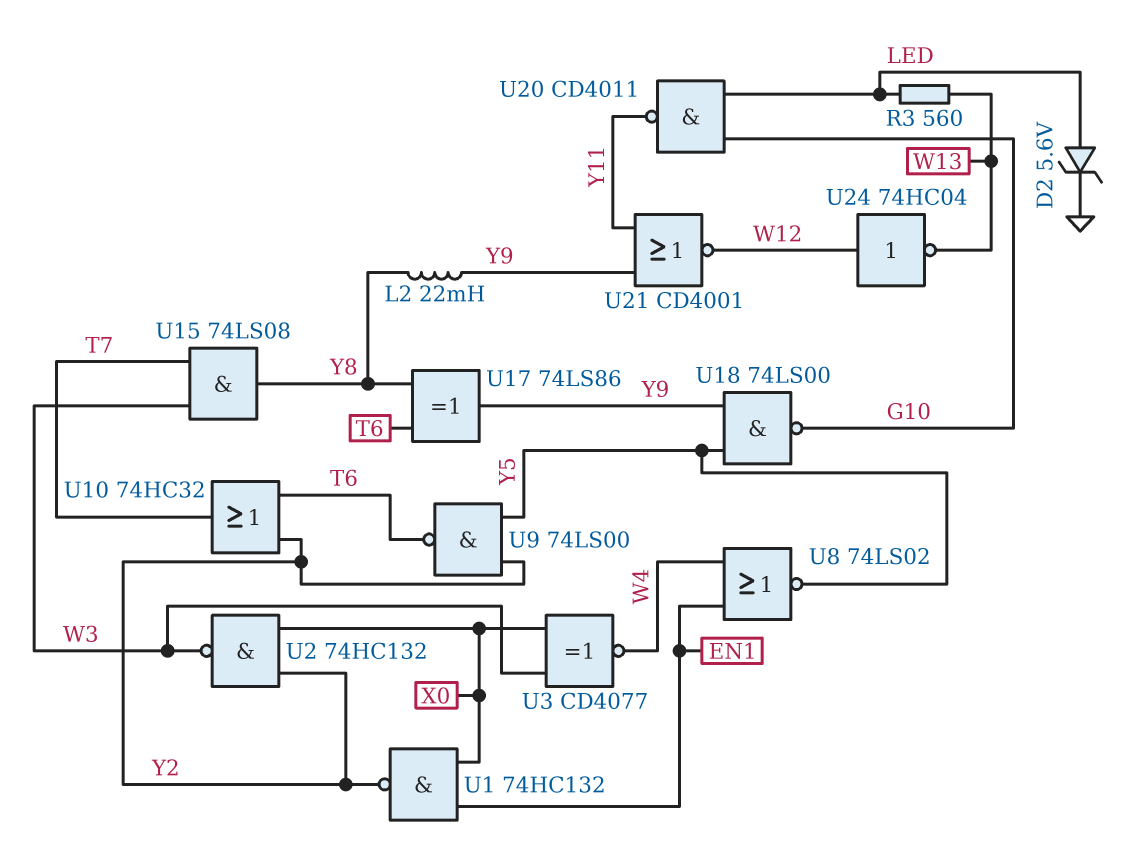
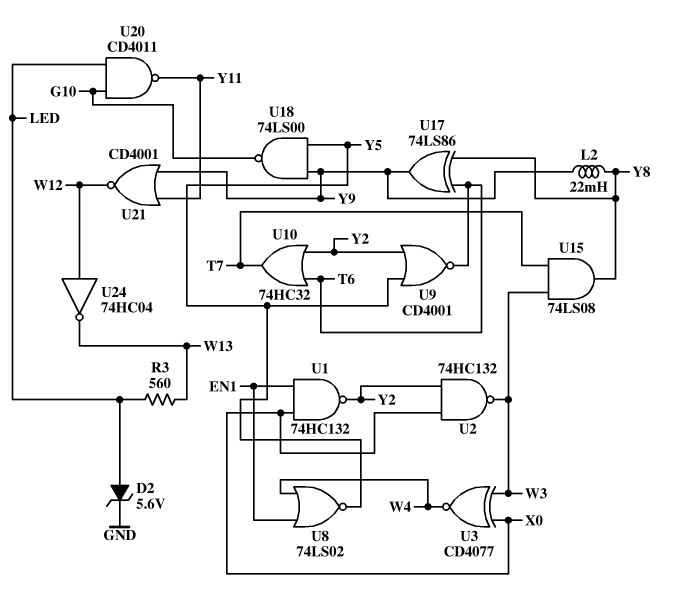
U9: NAND 74LS00 (in Y2, in Y5, out T6) -> NOR CD4001 (in Y2, in Y5, out T6)

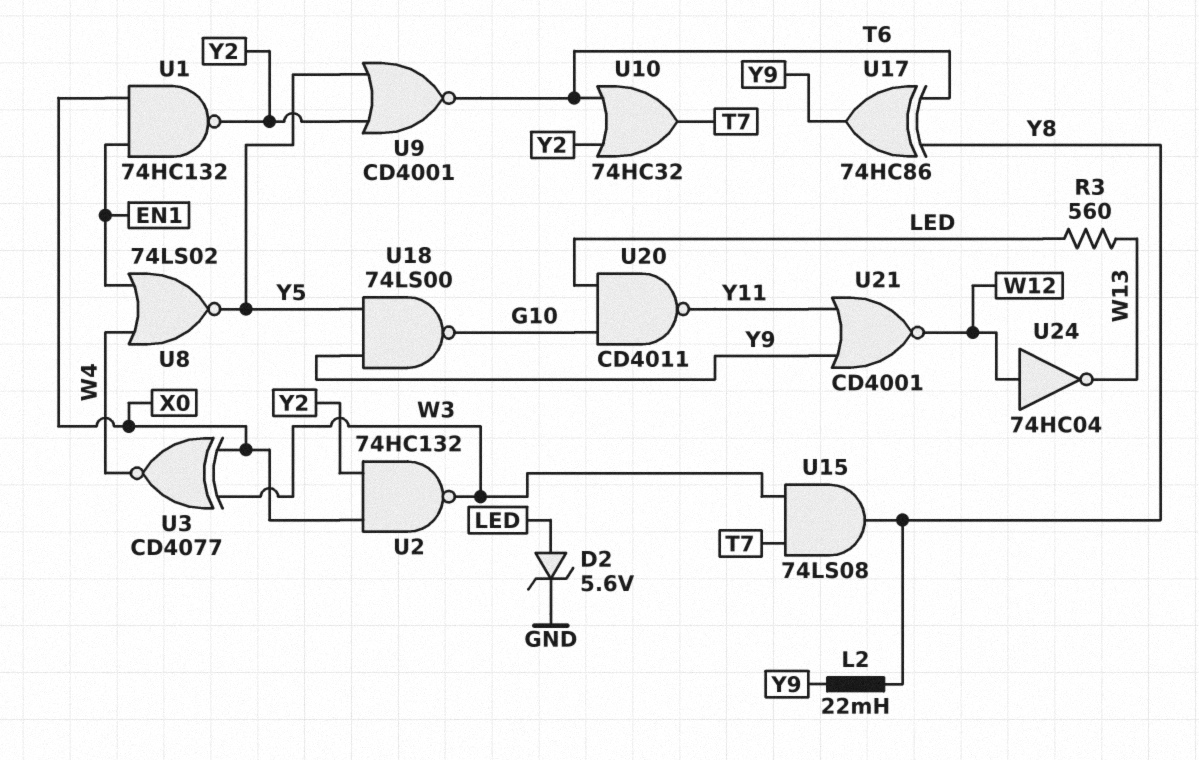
U17: XOR 74LS86 (in T6, in Y8, out Y9) -> XOR 74HC86 (in T6, in Y8, out Y9)

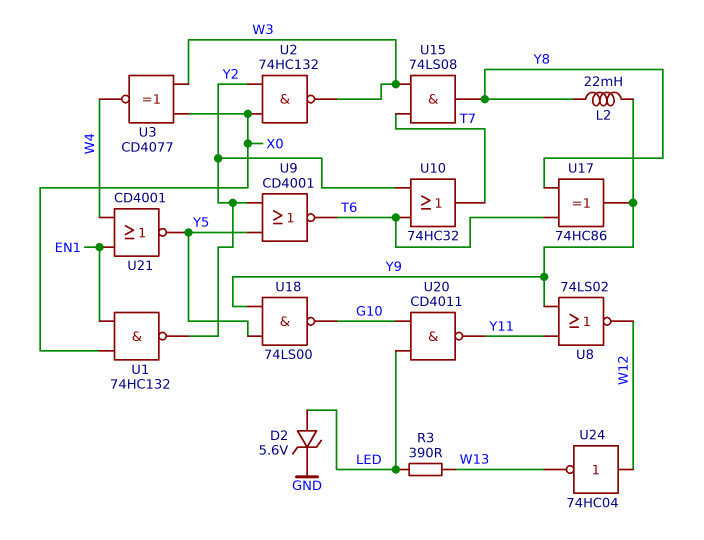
R3: 560 (LED, W13) -> 390 (LED, W13)
U8: NOR 74LS02 (in EN1, in W4, out Y5) -> NOR 74LS02 (in Y9, in Y11, out W12)
U21: NOR CD4001 (in Y9, in Y11, out W12) -> NOR CD4001 (in EN1, in W4, out Y5)

